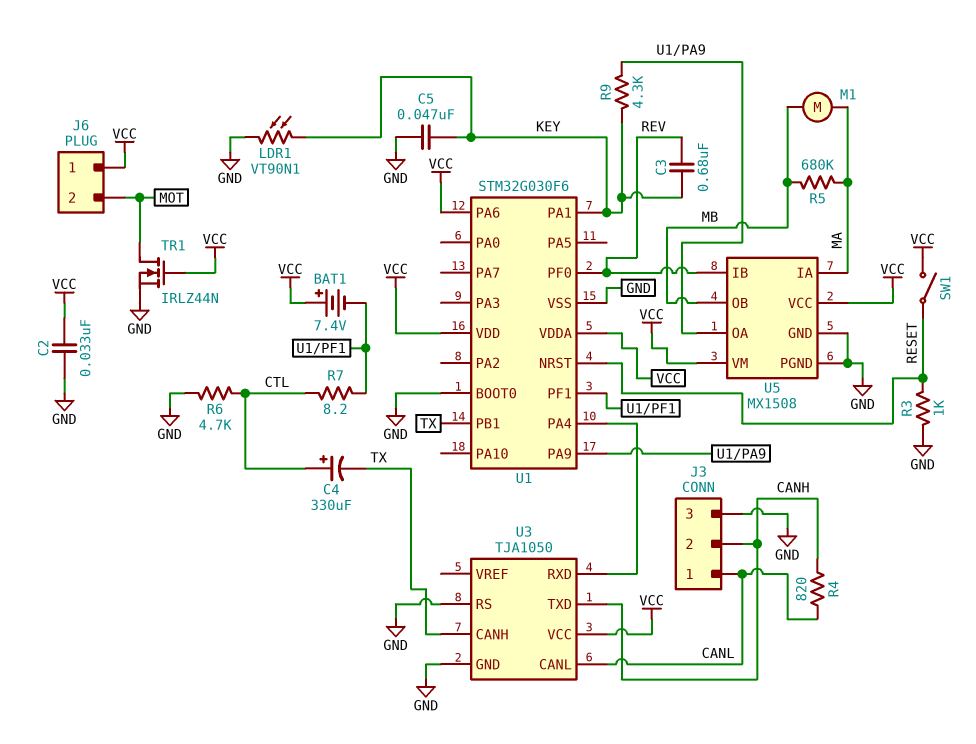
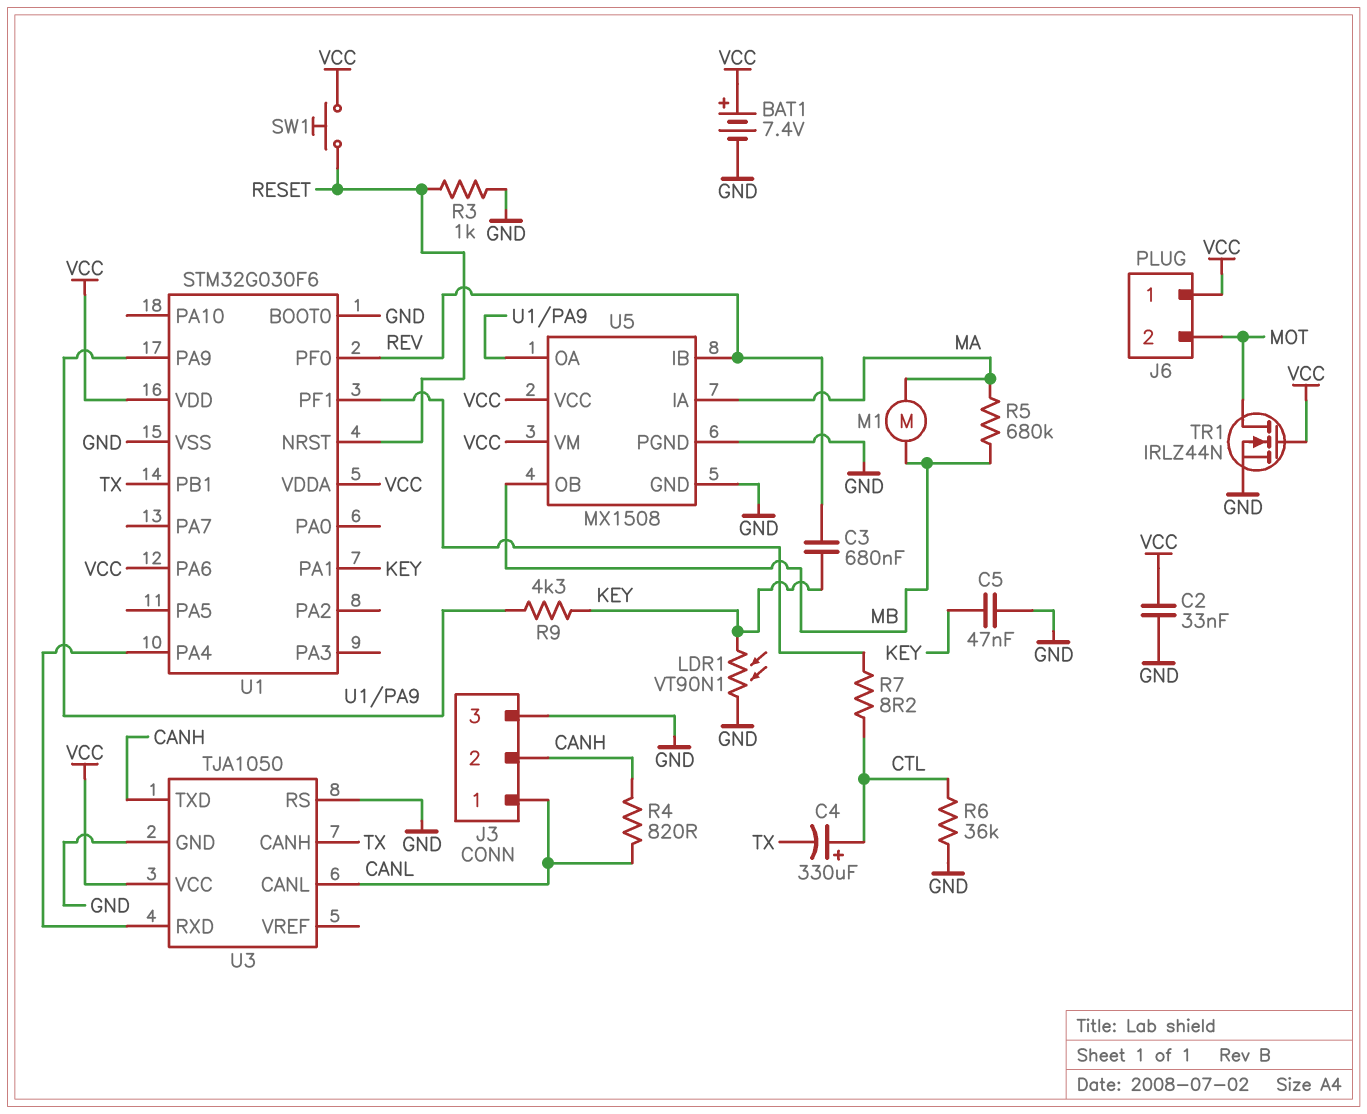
BAT1: 7.4V (plus VCC, minus U1/PF1) -> 7.4V (plus VCC, minus GND)
R6: 4.7k (CTL, GND) -> 36k (CTL, GND)
SW1: switch (RESET, VCC) -> button (RESET, VCC)

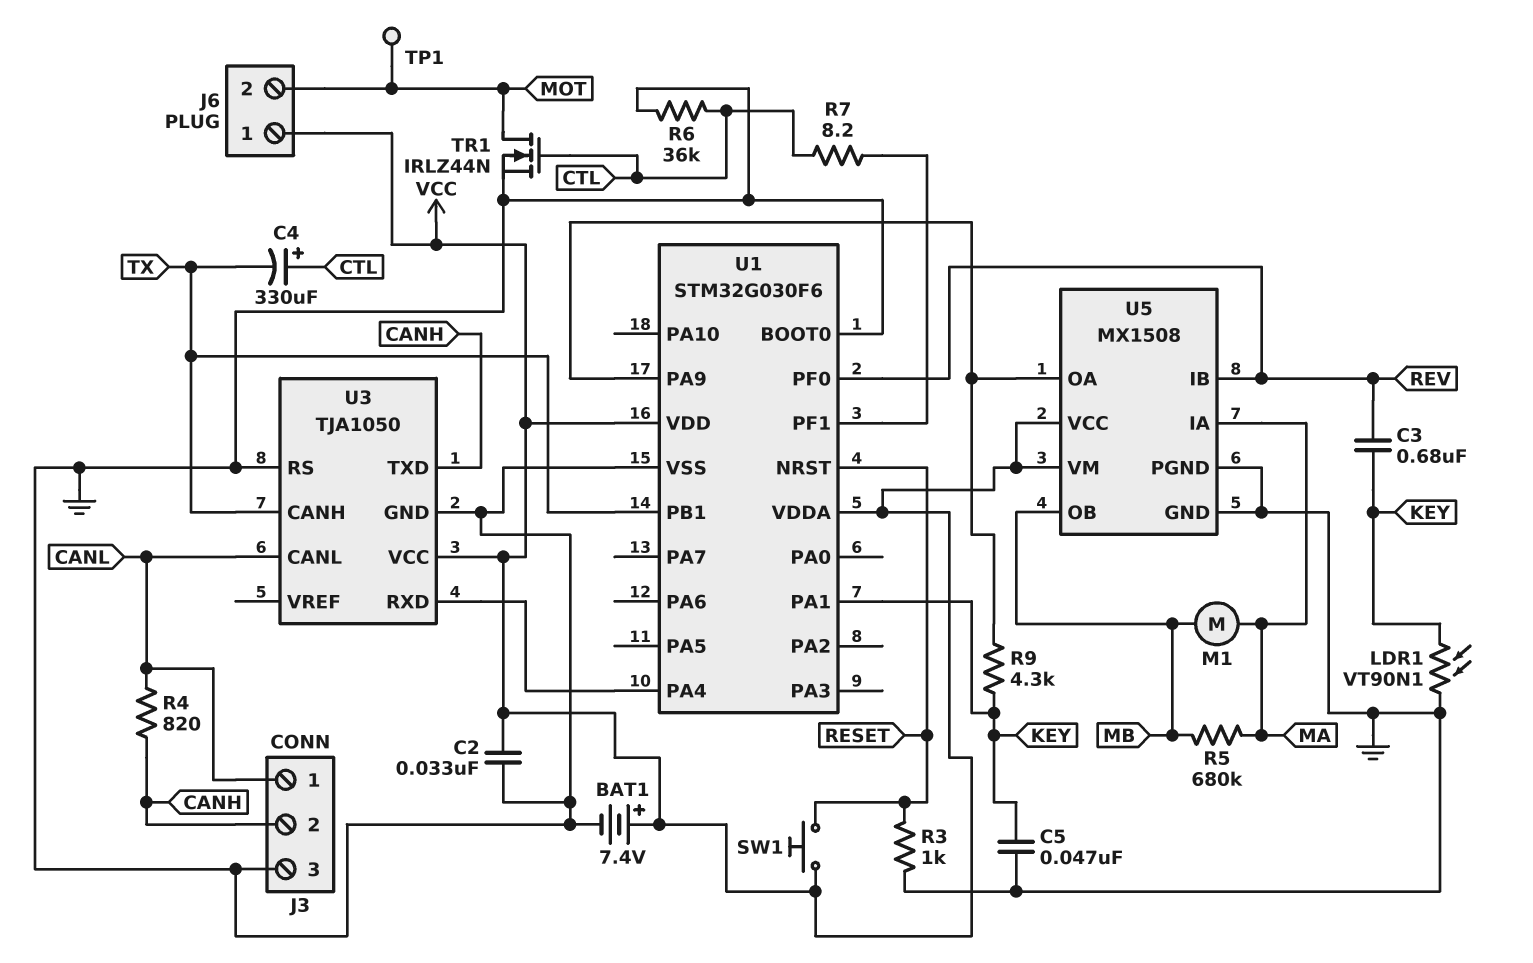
TP1: none -> test point (MOT)
TR1: NMOS IRLZ44N (G VCC, D MOT, S GND) -> NMOS IRLZ44N (G CTL, D MOT, S GND)
U1 pin PA6: VCC -> none

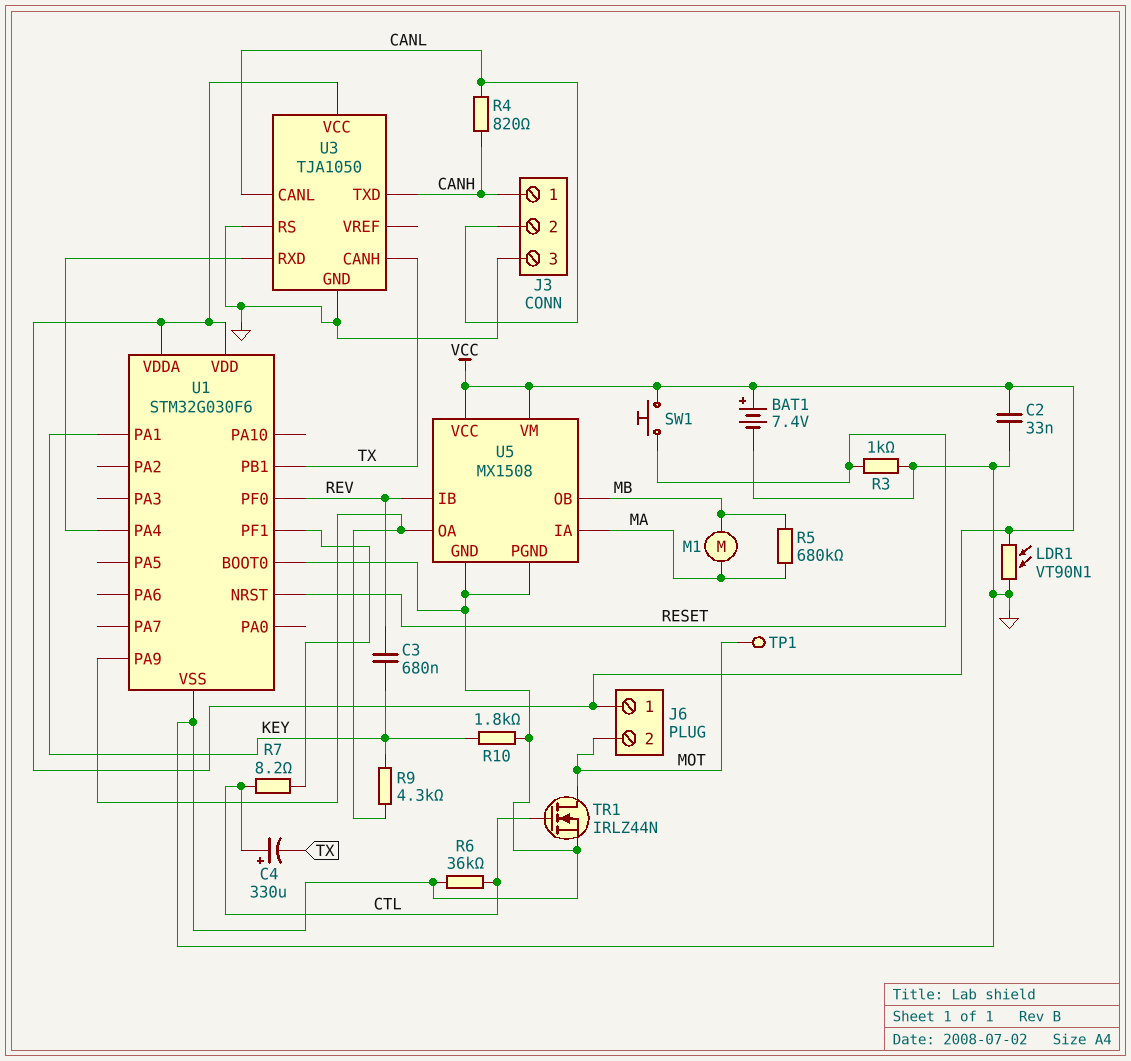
C5: 47nF (GND, KEY) -> none
J3 pin 1: CANL -> CANH
J3 pin 2: CANH -> CANL
LDR1: VT90N1 (GND, KEY) -> VT90N1 (GND, VCC)
R10: none -> 1.8k (GND, KEY)

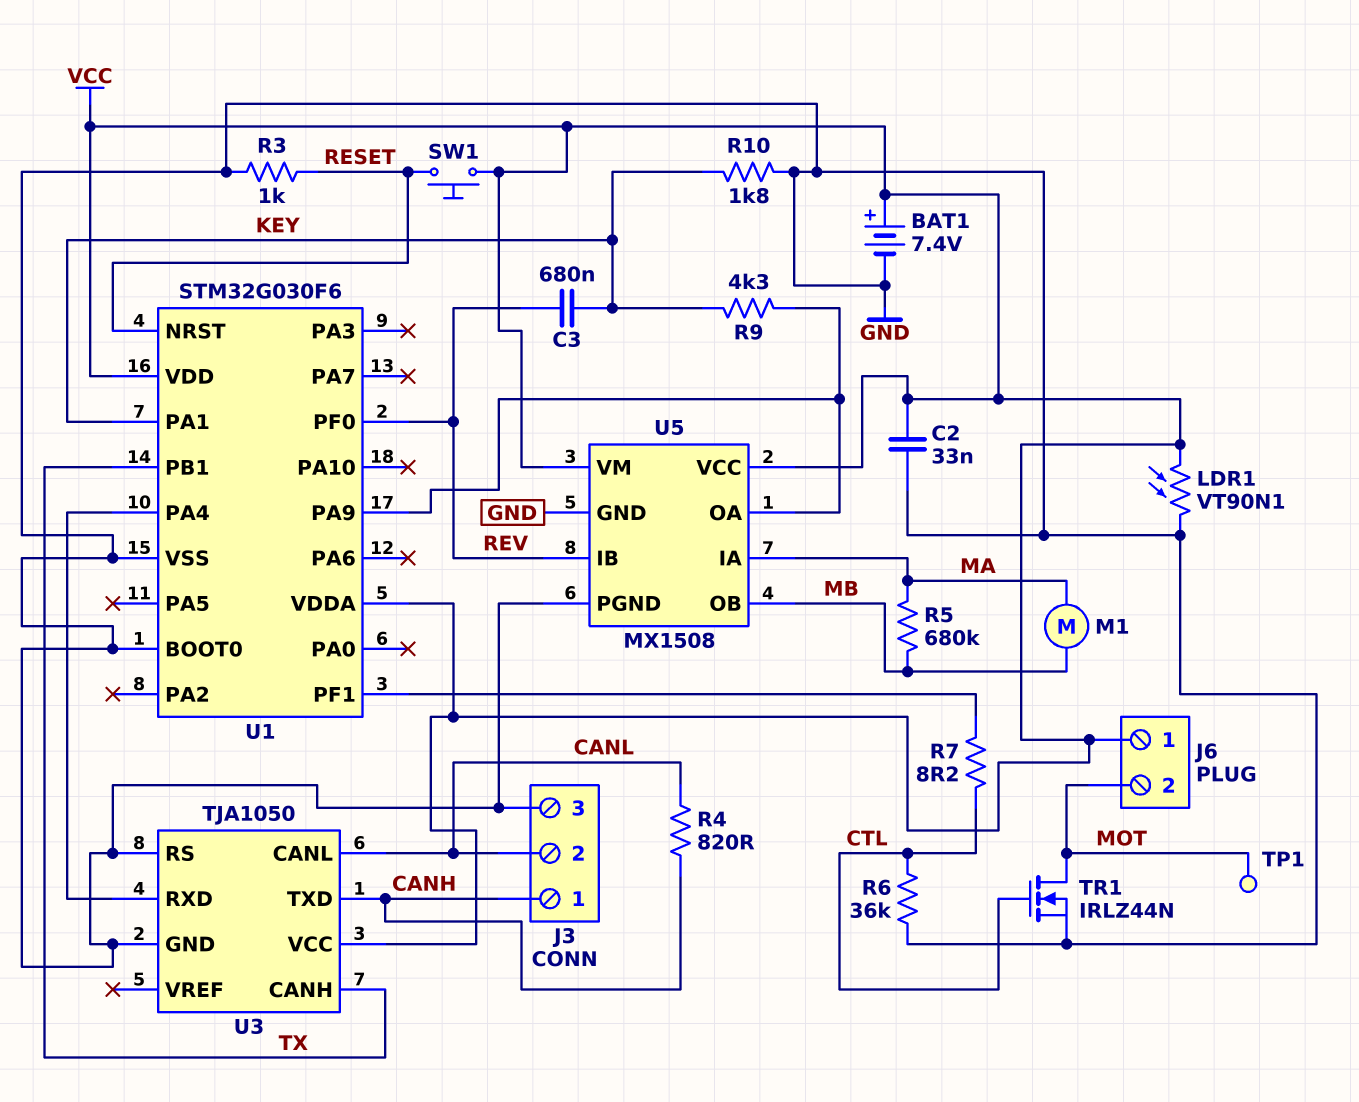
C4: 330uF (plus CTL, minus TX) -> none

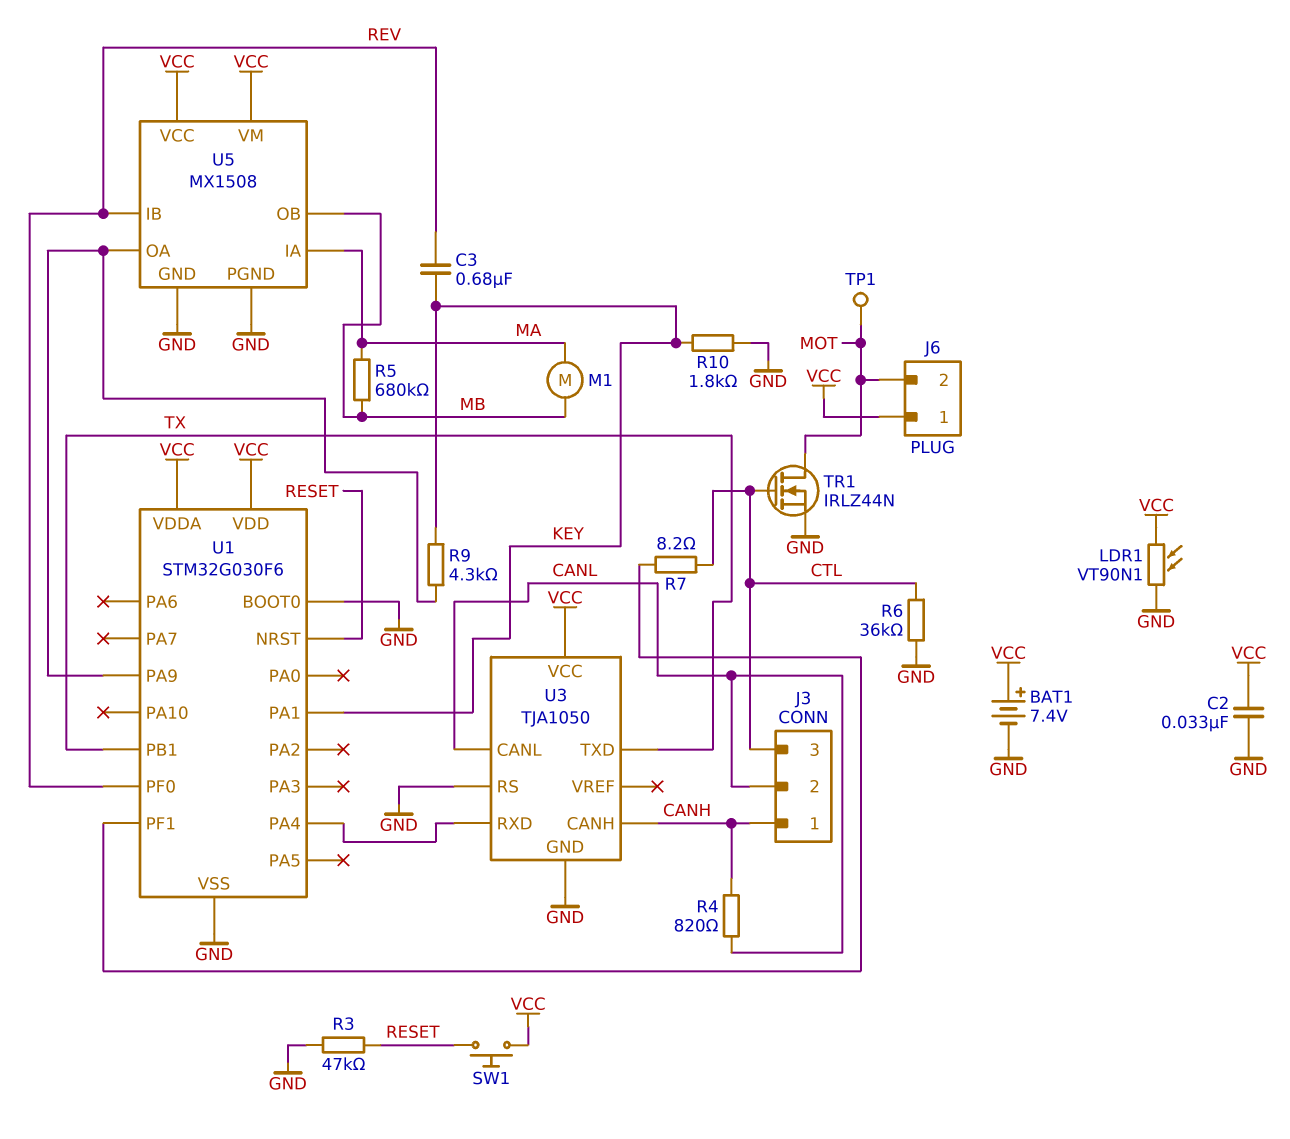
J3 pin 3: GND -> CTL
R3: 1k (GND, RESET) -> 47k (GND, RESET)
U3 pin CANH: TX -> CANH
U3 pin TXD: CANH -> TX

